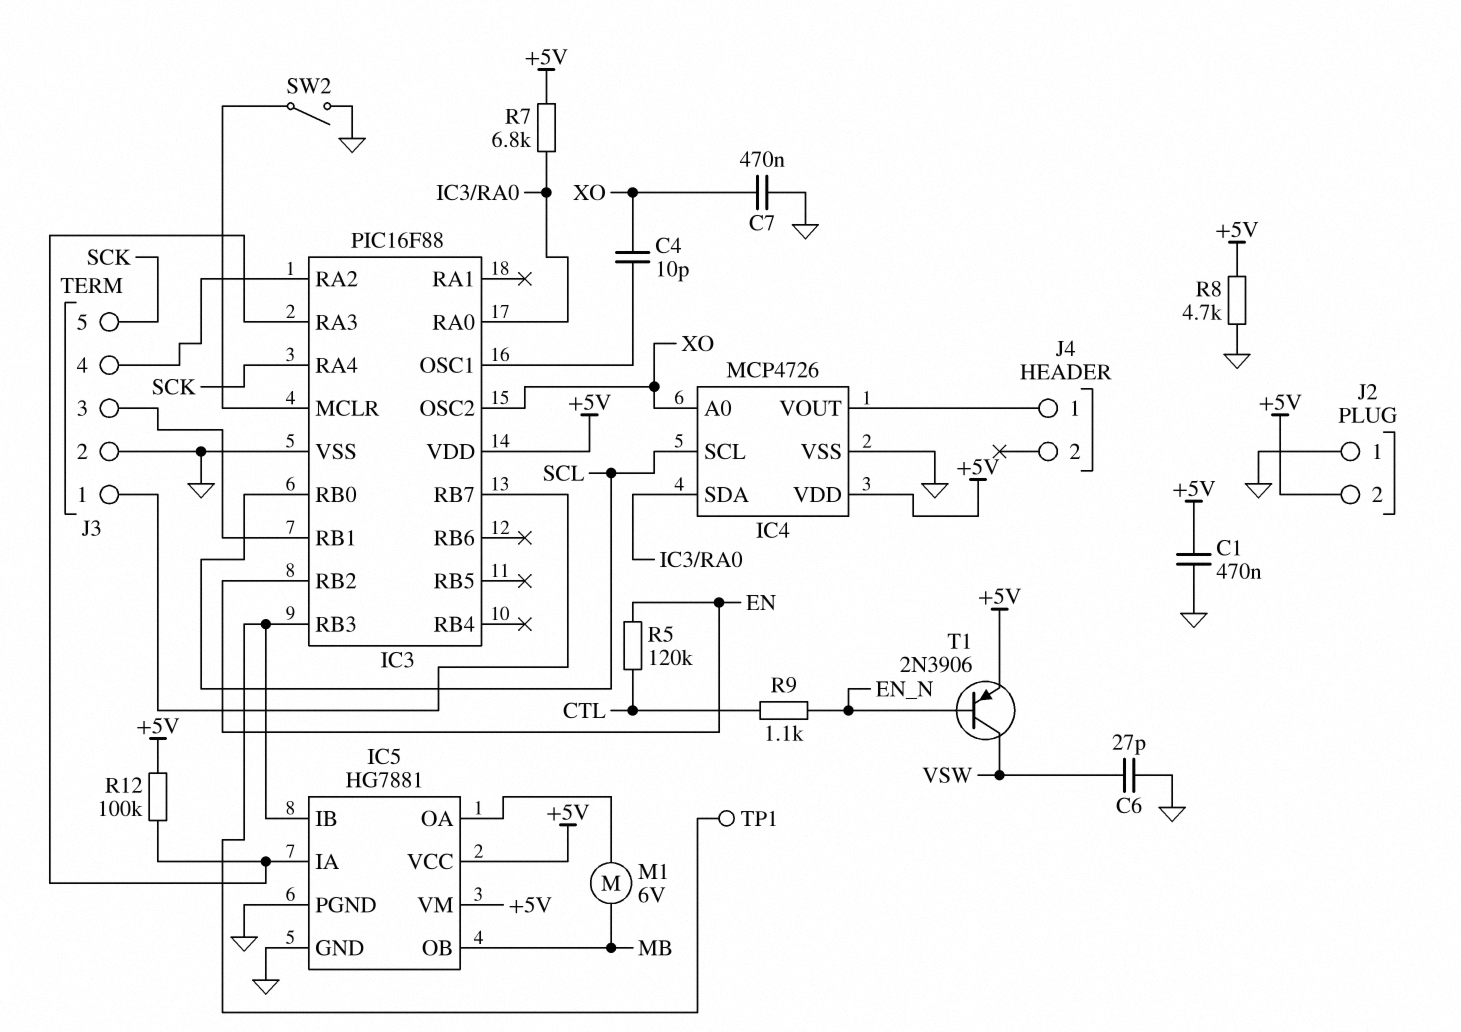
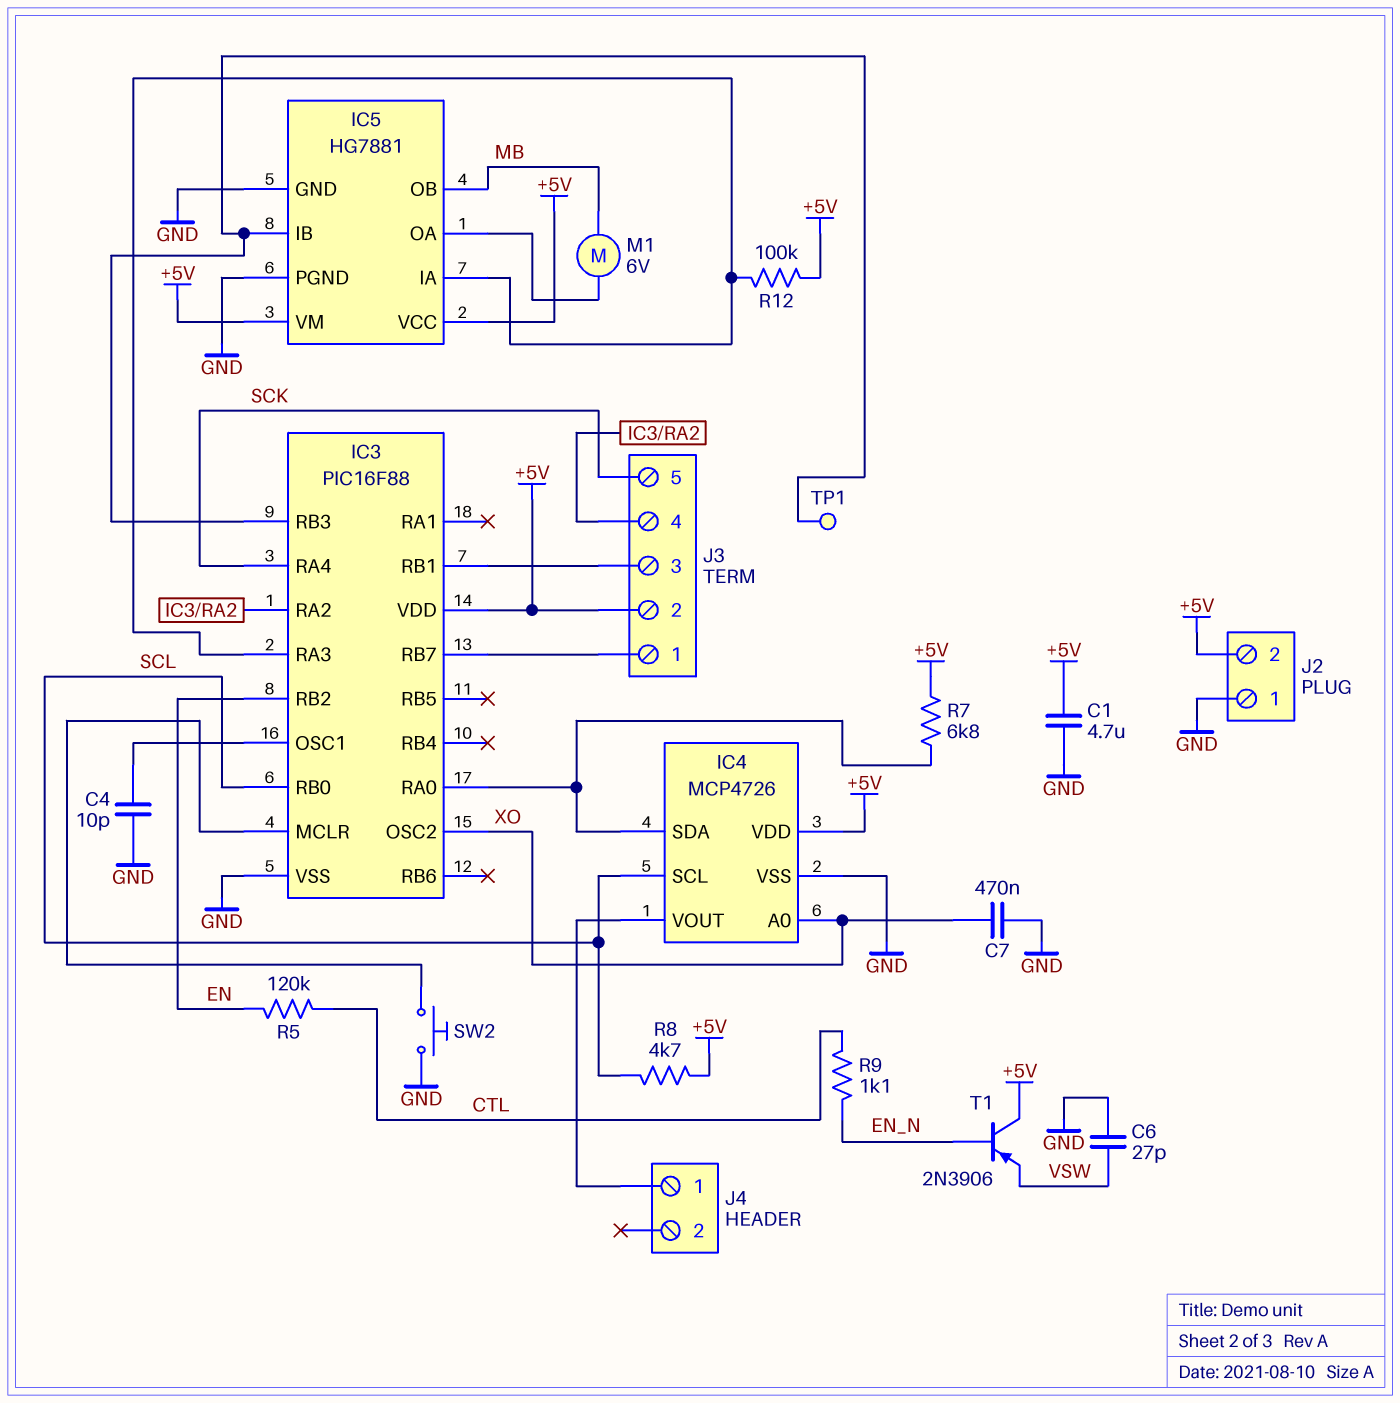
C1: 470nF (+5V, GND) -> 4.7uF (+5V, GND)
C4: 10pF (IC3/OSC1, XO) -> 10pF (GND, IC3/OSC1)
J3 pin 2: GND -> +5V
R8: 4.7k (+5V, GND) -> 4.7k (+5V, SCL)
SW2: switch (GND, IC3/MCLR) -> button (GND, IC3/MCLR)
T1: PNP 2N3906 (B EN_N, C VSW, E +5V) -> PNP 2N3906 (B EN_N, C +5V, E VSW)

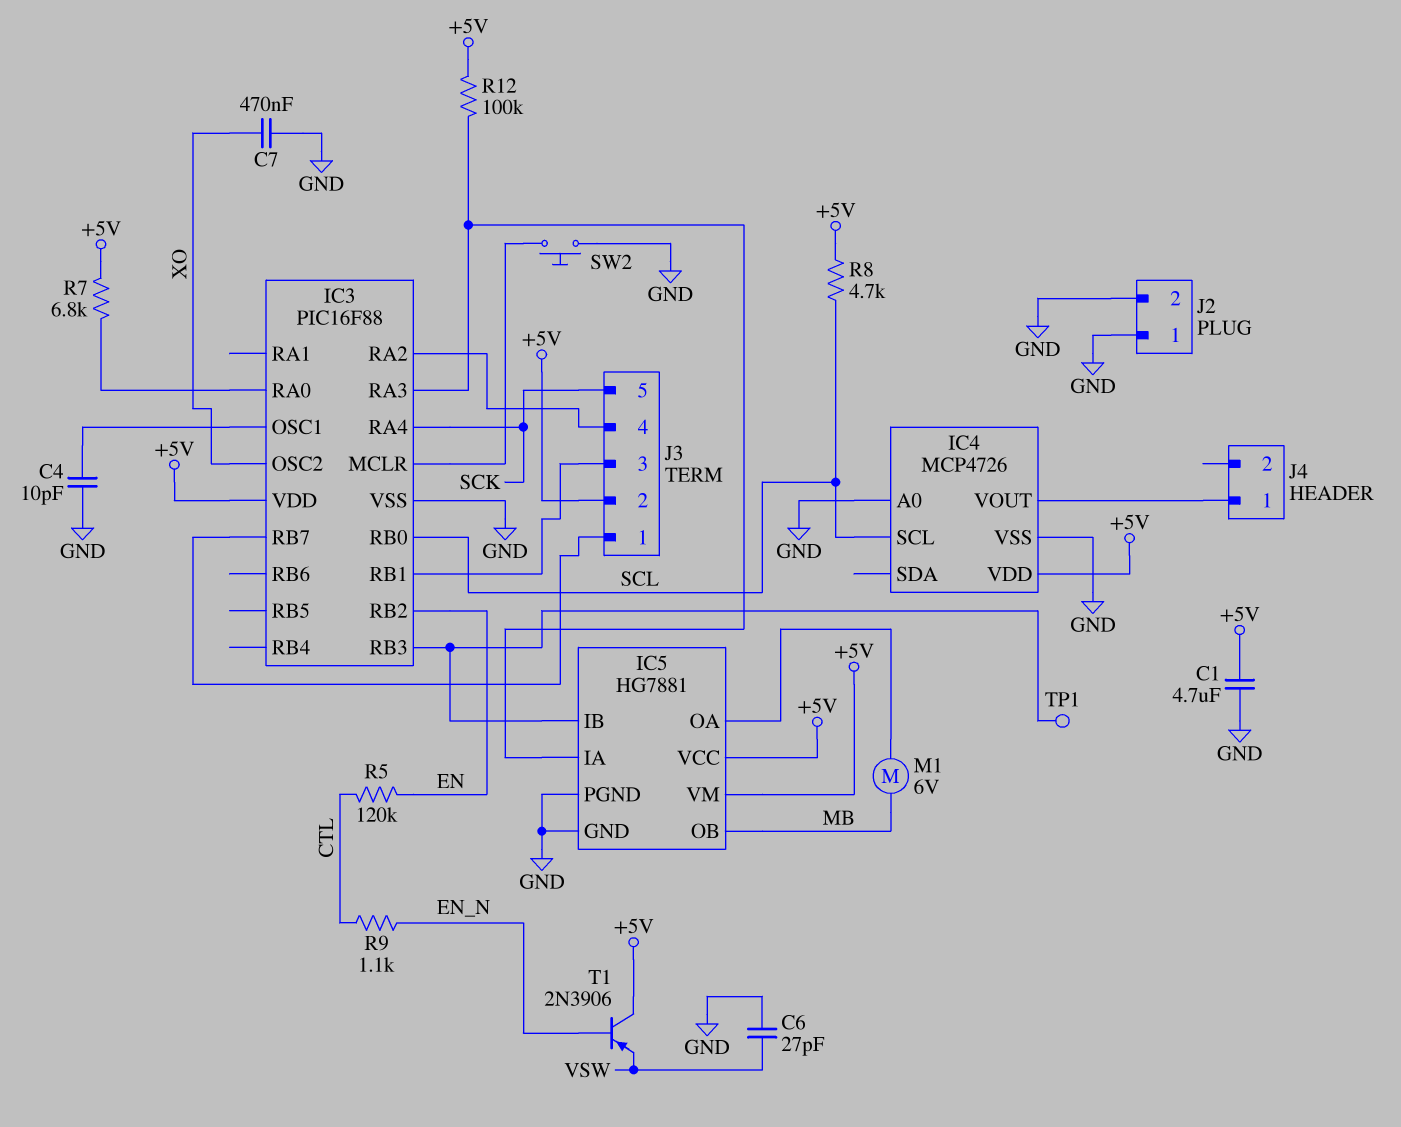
IC4 pin A0: XO -> GND
IC4 pin SDA: IC3/RA0 -> none
J2 pin 2: +5V -> GND

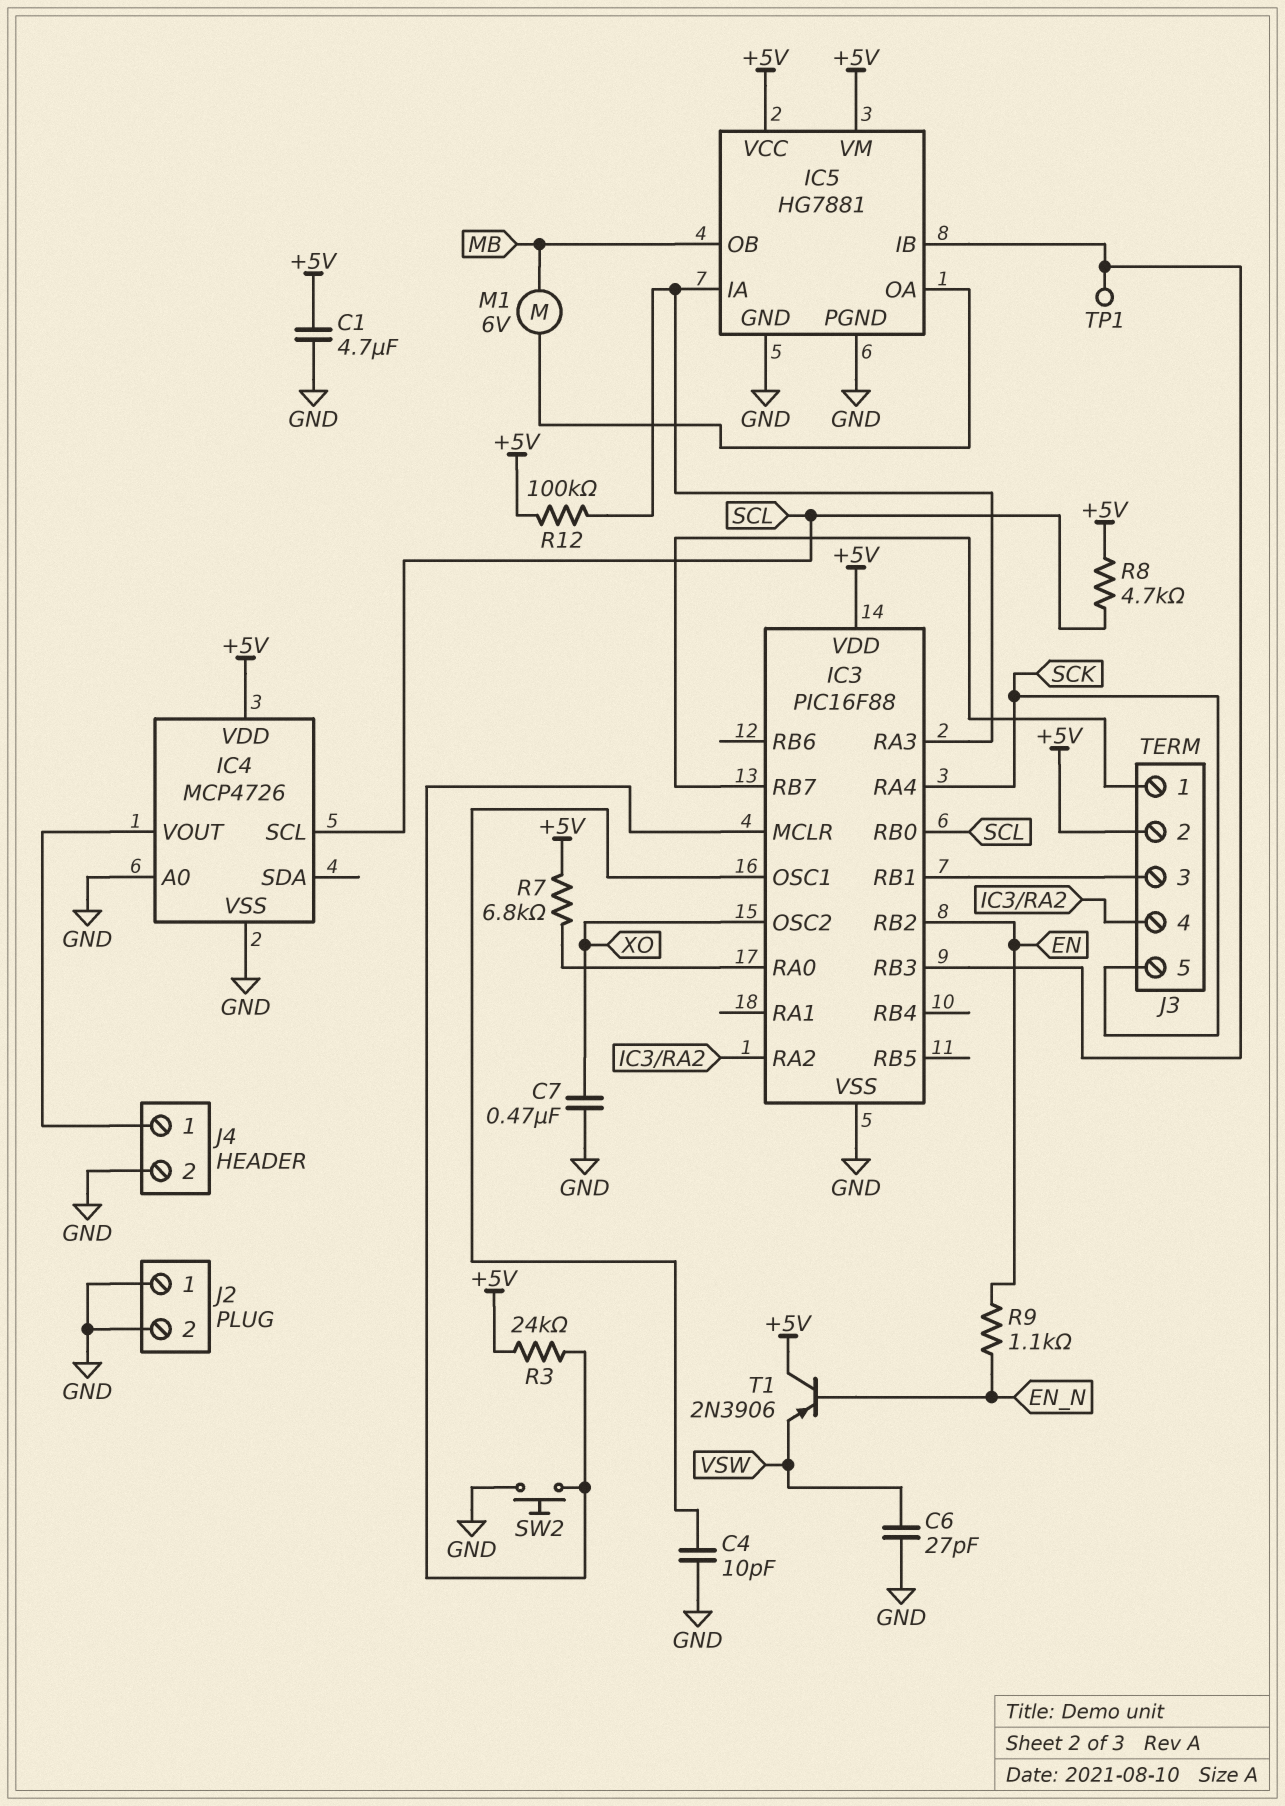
J4 pin 2: none -> GND
R3: none -> 24k (+5V, IC3/MCLR)
R5: 120k (CTL, EN) -> none
R9: 1.1k (CTL, EN_N) -> 1.1k (EN, EN_N)

